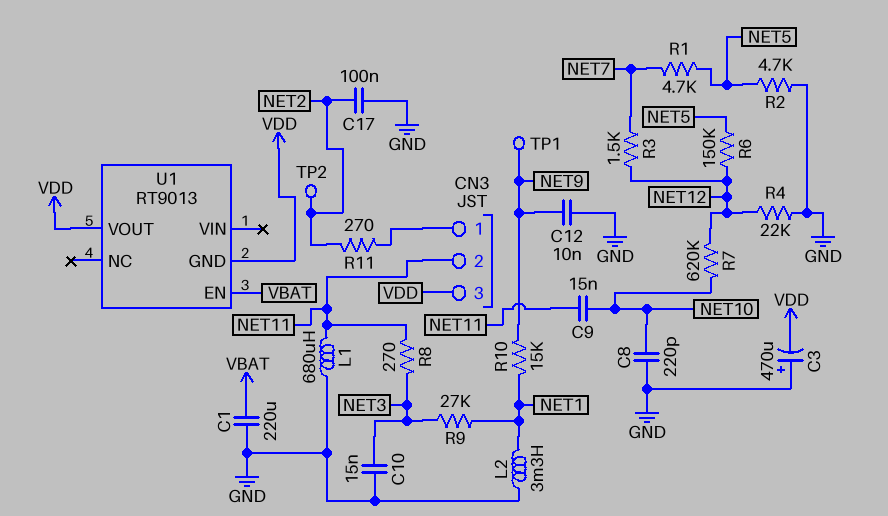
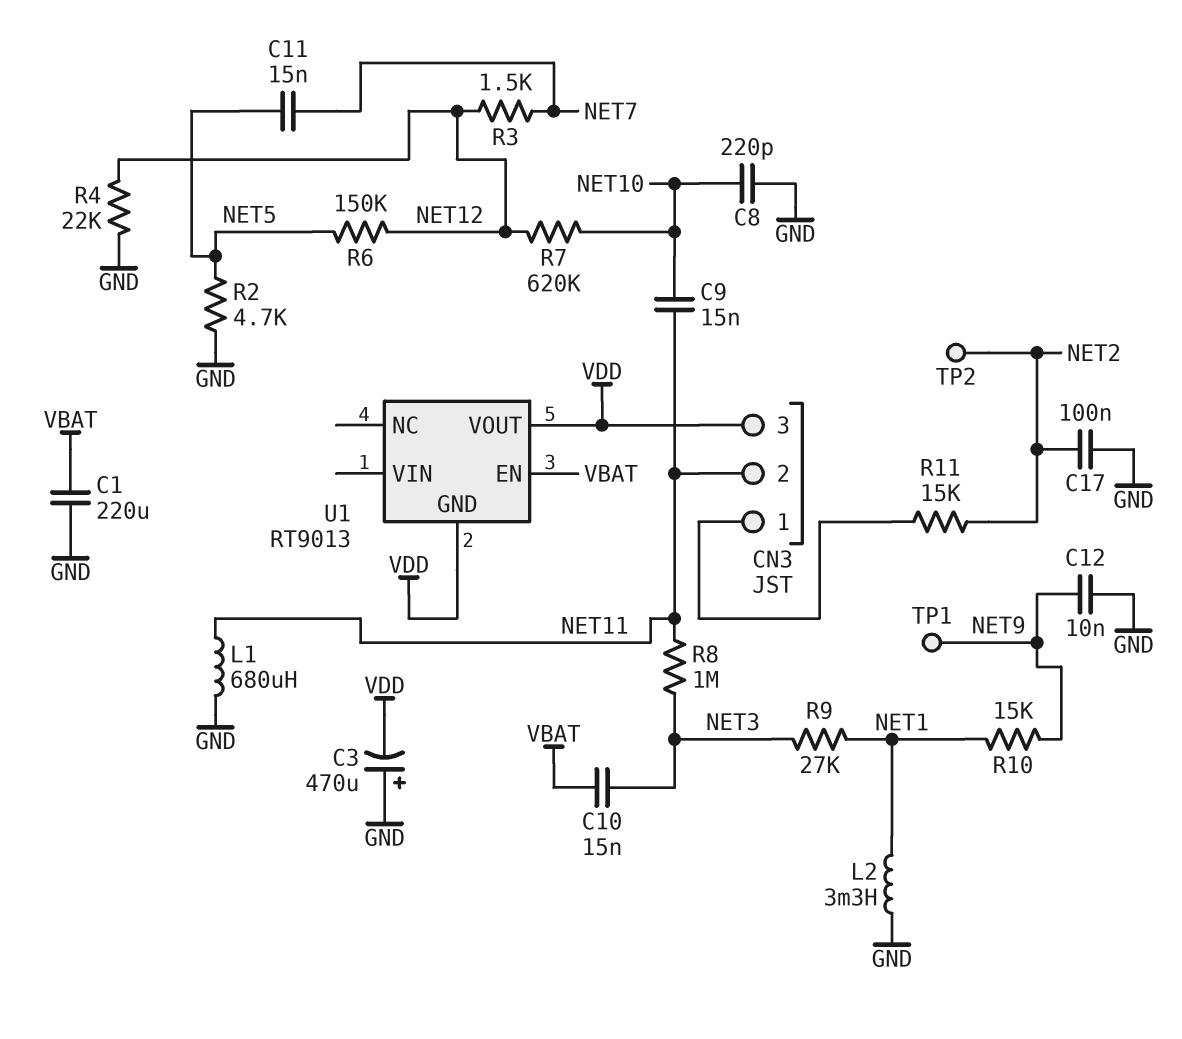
C10: 15nF (GND, NET3) -> 15nF (NET3, VBAT)
C11: none -> 15nF (NET5, NET7)
R1: 4.7k (NET5, NET7) -> none
R8: 270 (NET3, NET11) -> 1M (NET3, NET11)
R11: 270 (CN3/1, NET2) -> 15k (CN3/1, NET2)

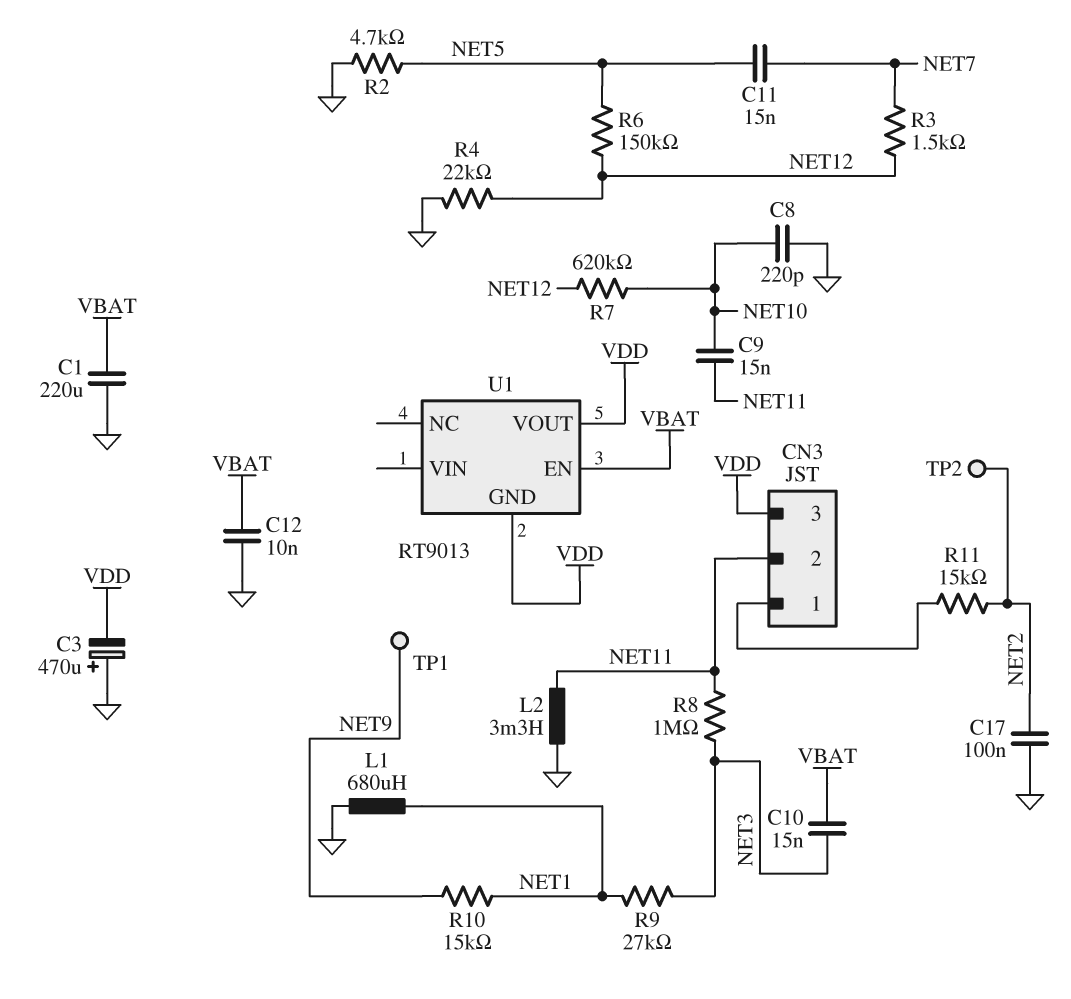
C12: 10nF (GND, NET9) -> 10nF (GND, VBAT)
L1: 680uH (GND, NET11) -> 680uH (GND, NET1)
L2: 3.3mH (GND, NET1) -> 3.3mH (GND, NET11)

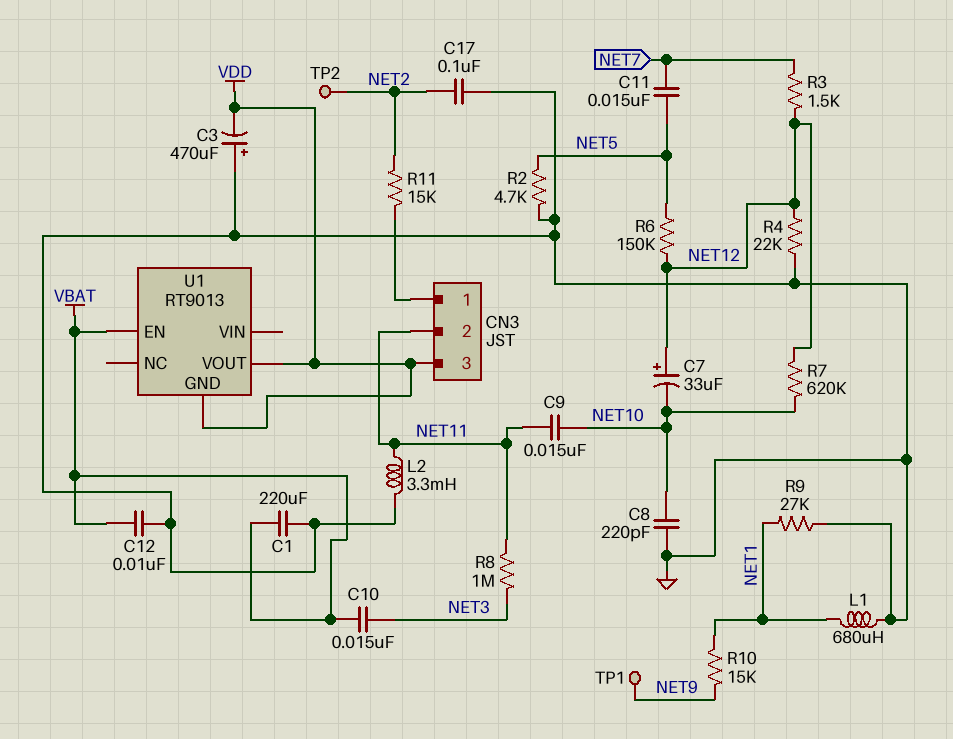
C7: none -> 33uF (plus NET12, minus NET10)
R9: 27k (NET1, NET3) -> 27k (GND, NET1)

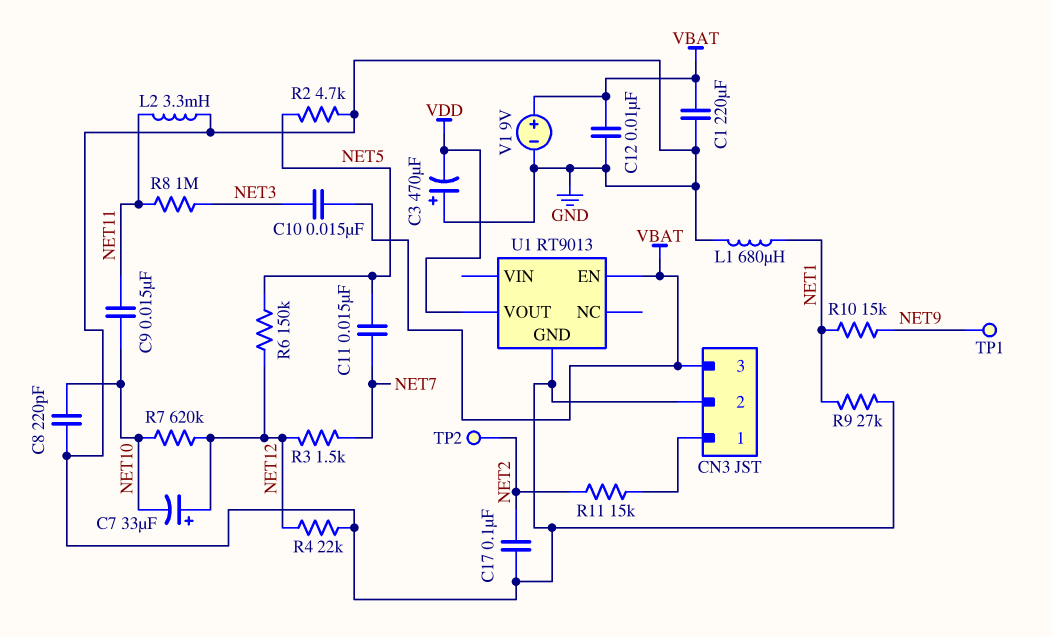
CN3 pin 2: NET11 -> GND
CN3 pin 3: VDD -> VBAT
U1 pin GND: VDD -> GND
V1: none -> 9V (plus VBAT, minus GND)

